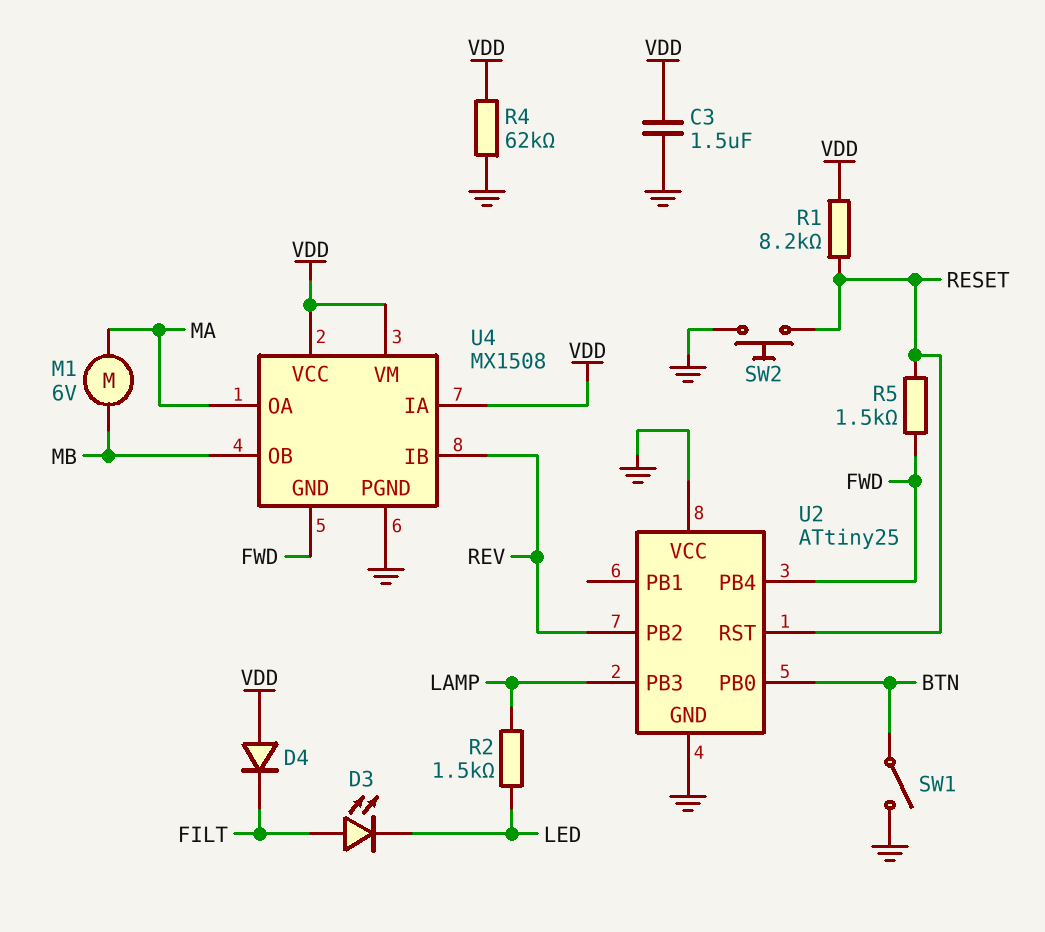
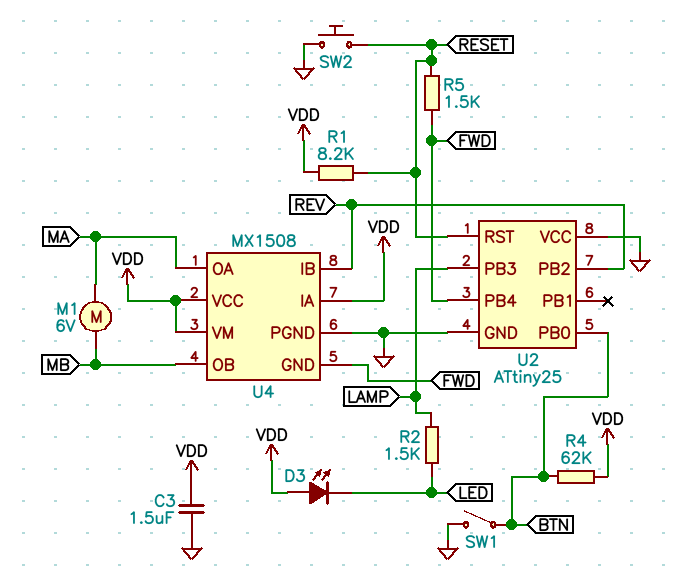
D3: LED (A FILT, K LED) -> LED (A VDD, K LED)
D4: diode (A VDD, K FILT) -> none
R4: 62k (GND, VDD) -> 62k (BTN, VDD)

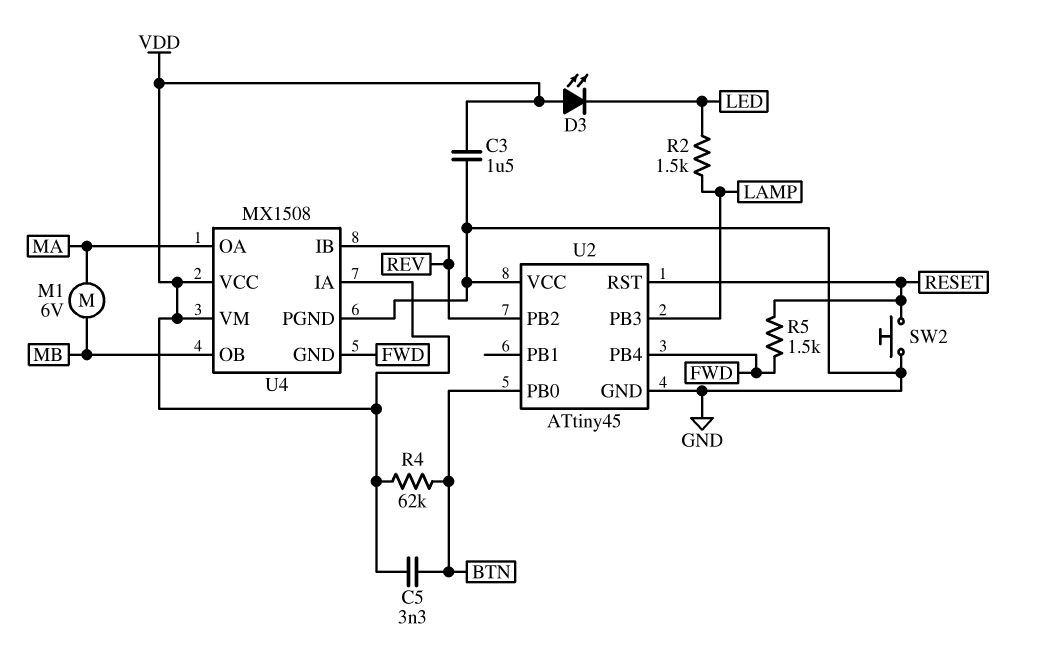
C5: none -> 3.3nF (BTN, VDD)
R1: 8.2k (RESET, VDD) -> none
SW1: switch (BTN, GND) -> none
U2: ATtiny25 -> ATtiny45

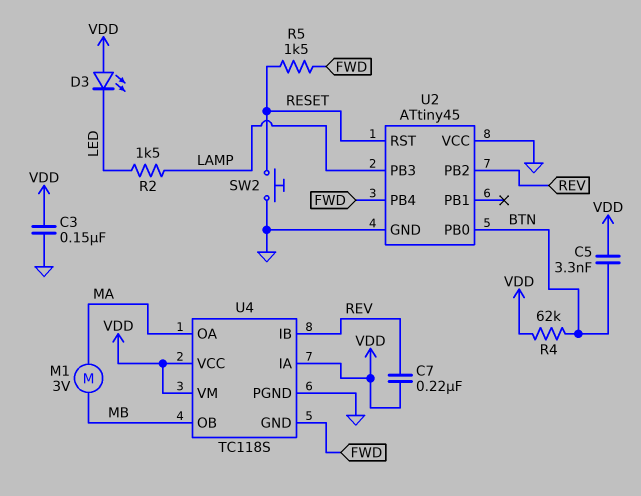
C3: 1.5uF (GND, VDD) -> 150nF (GND, VDD)
C7: none -> 220nF (REV, VDD)
M1: motor 6V (MA, MB) -> motor 3V (MA, MB)
U4: MX1508 -> TC118S

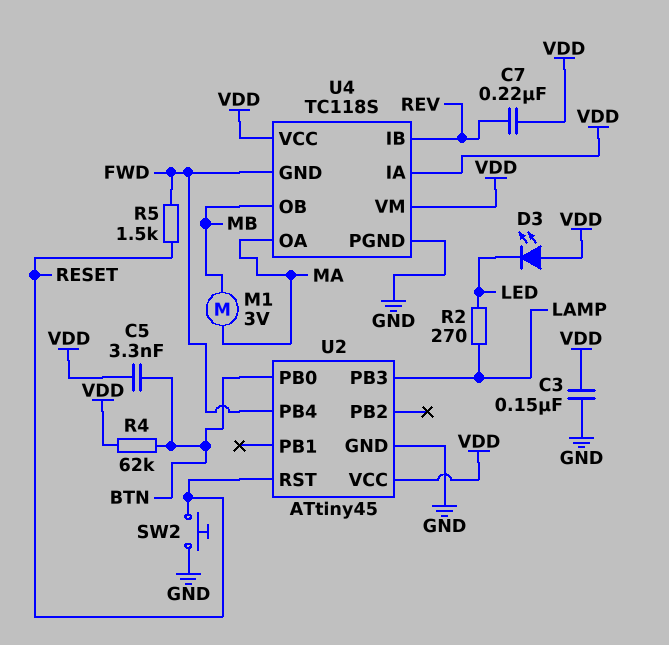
R2: 1.5k (LAMP, LED) -> 270 (LAMP, LED)
U2 pin PB2: REV -> none
U2 pin VCC: GND -> VDD

